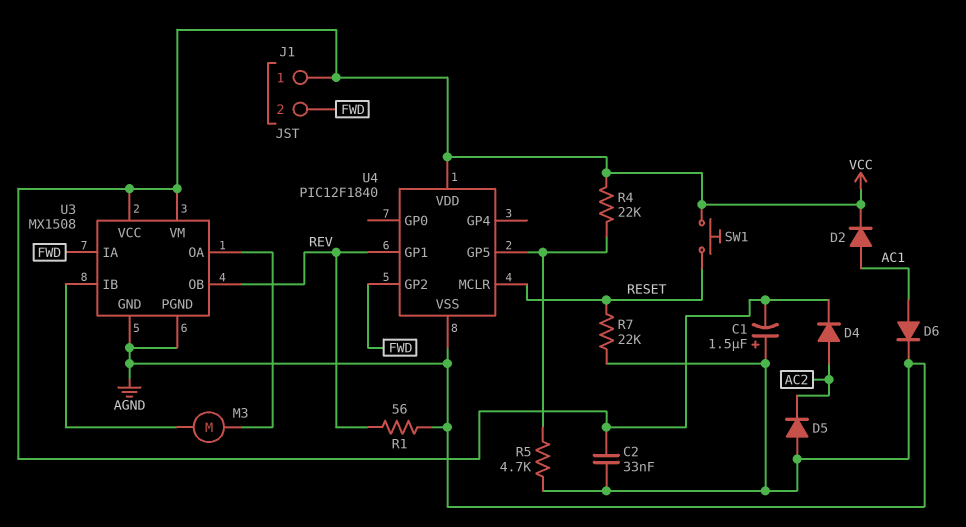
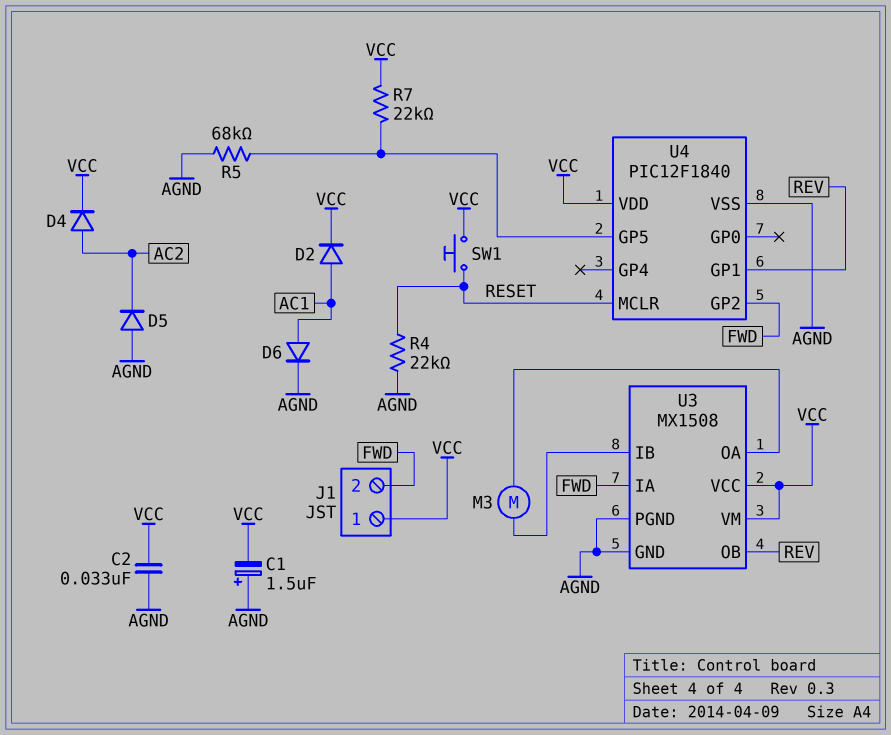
R1: 56 (AGND, REV) -> none
R4: 22k (U4/GP5, VCC) -> 22k (AGND, RESET)
R5: 4.7k (AGND, U4/GP5) -> 68k (AGND, U4/GP5)
R7: 22k (AGND, RESET) -> 22k (U4/GP5, VCC)

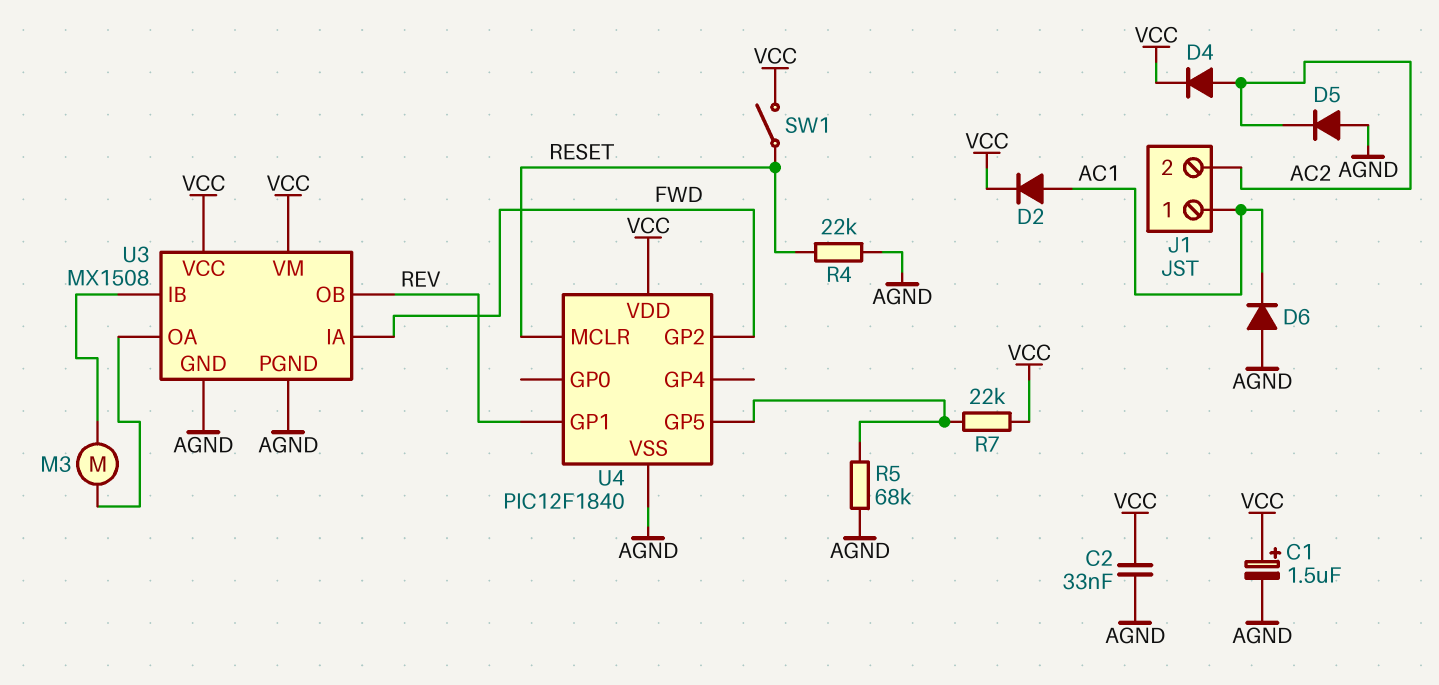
C1: 1.5uF (plus AGND, minus VCC) -> 1.5uF (plus VCC, minus AGND)
D6: diode (A AC1, K AGND) -> diode (A AGND, K AC1)
J1 pin 1: VCC -> AC1
J1 pin 2: FWD -> AC2
SW1: button (RESET, VCC) -> switch (RESET, VCC)

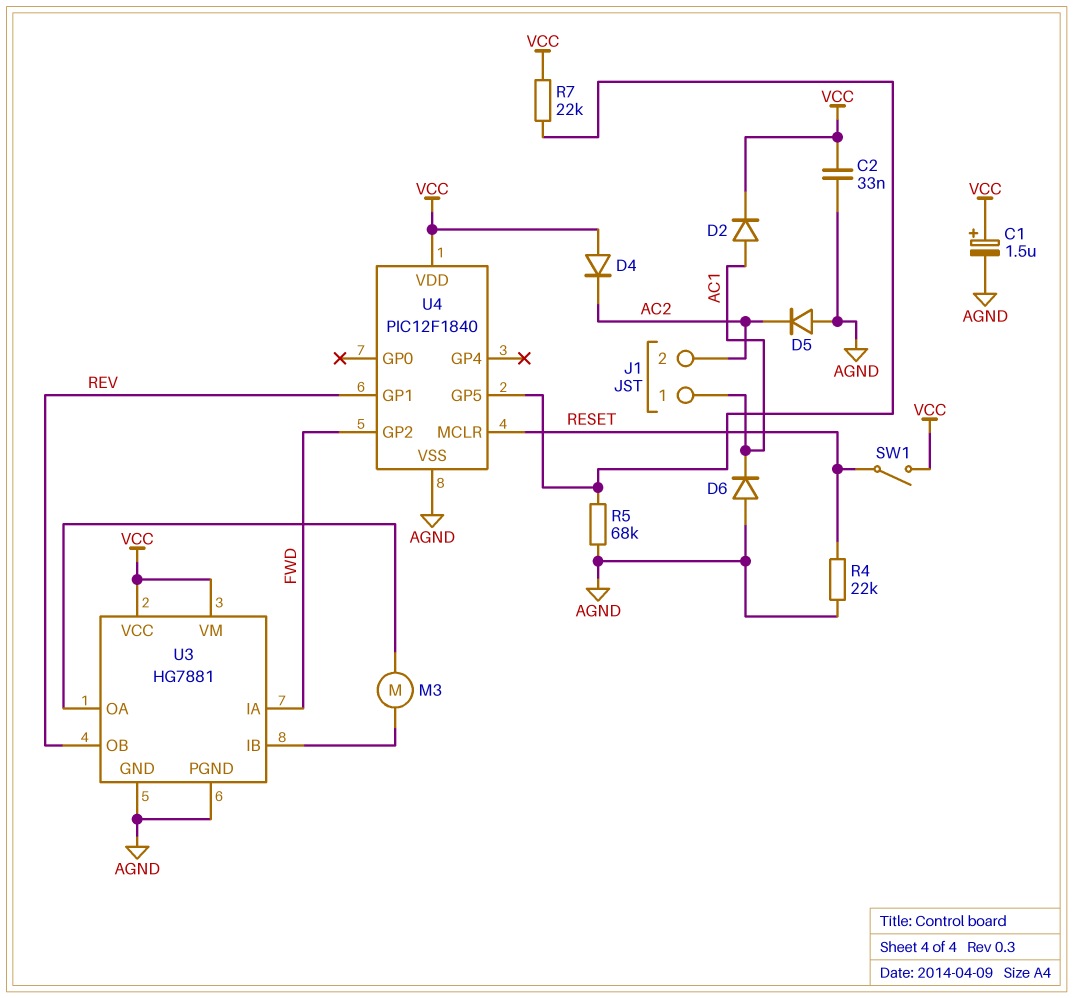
D4: diode (A AC2, K VCC) -> diode (A VCC, K AC2)
U3: MX1508 -> HG7881

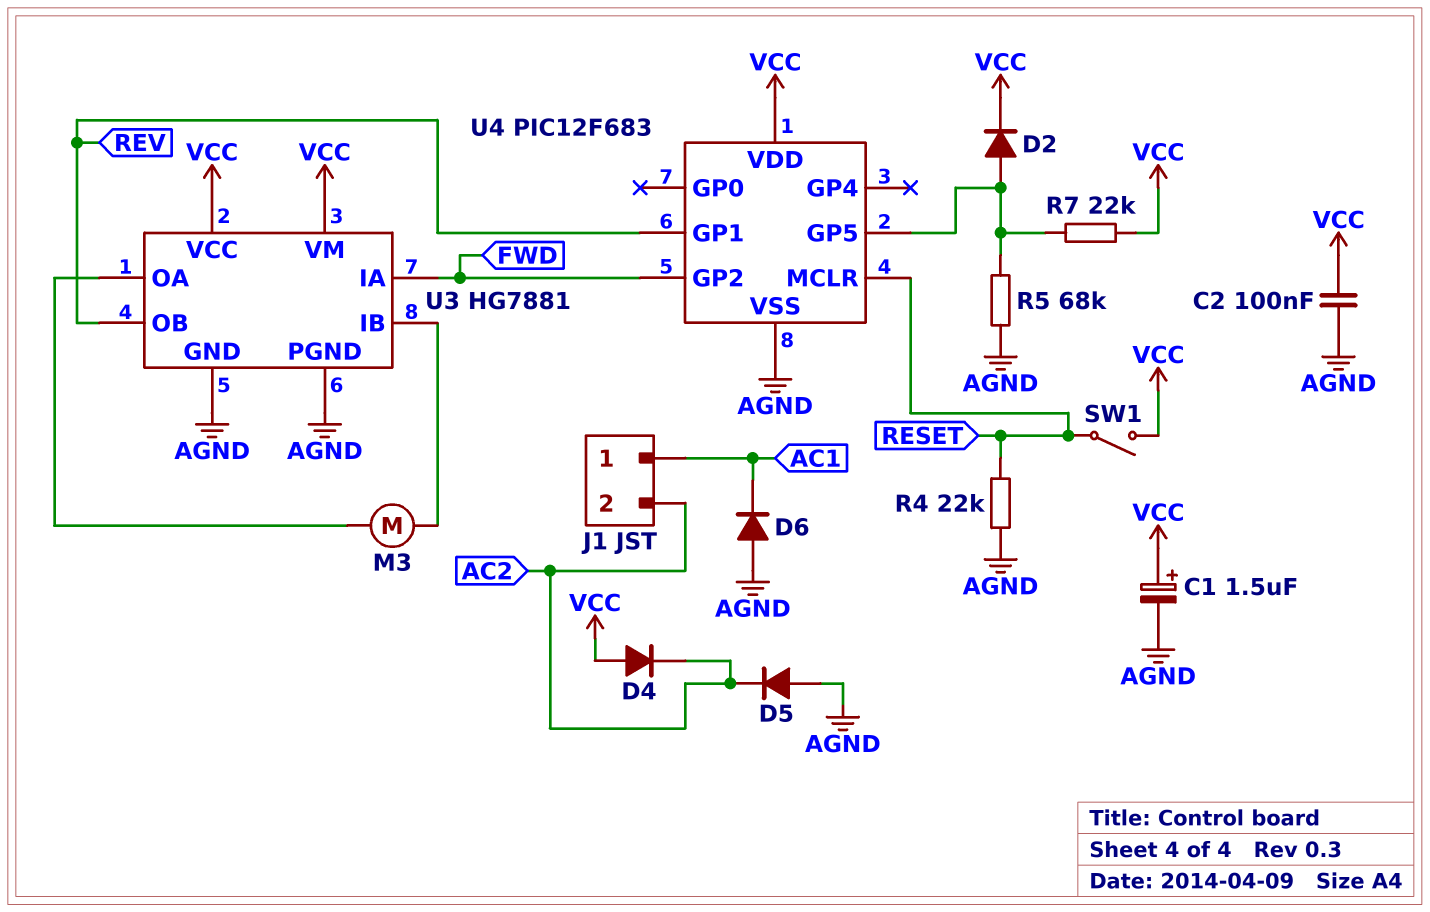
C2: 33nF (AGND, VCC) -> 100nF (AGND, VCC)
D2: diode (A AC1, K VCC) -> diode (A U4/GP5, K VCC)
U4: PIC12F1840 -> PIC12F683

